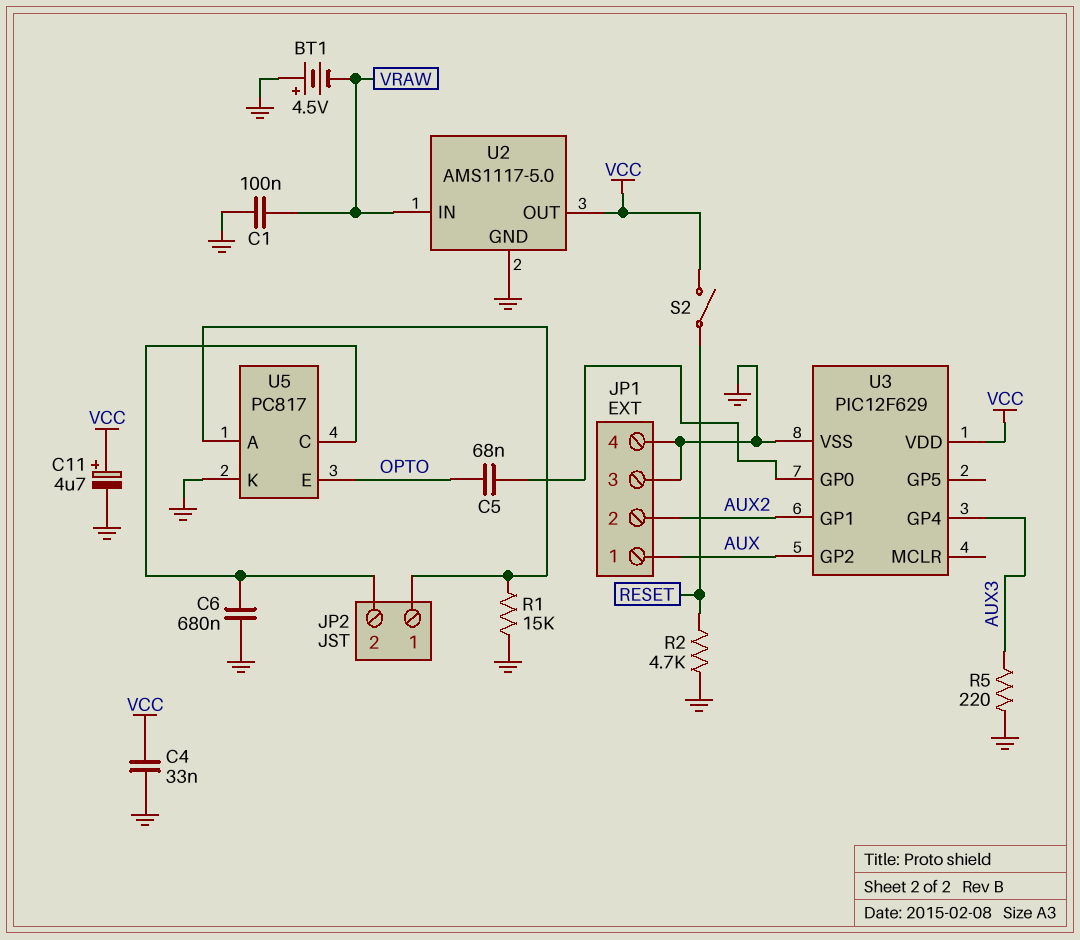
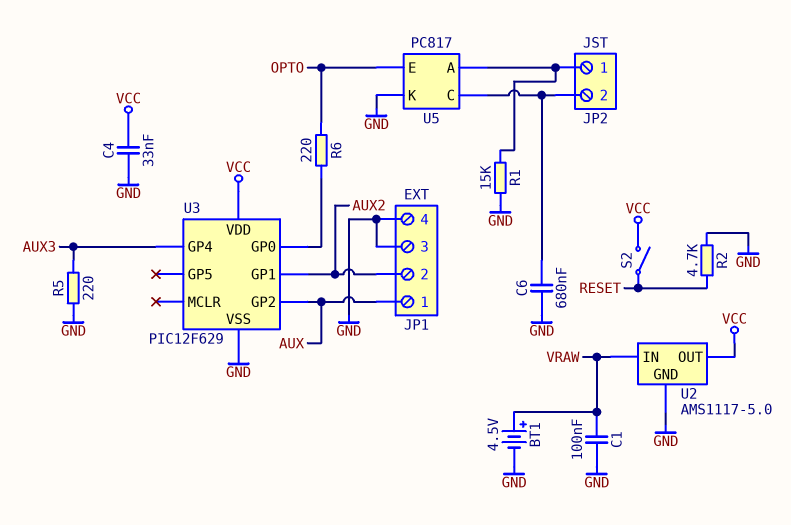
BT1: 4.5V (plus GND, minus VRAW) -> 4.5V (plus VRAW, minus GND)
C5: 68nF (OPTO, U3/GP0) -> none
C11: 4.7uF (plus VCC, minus GND) -> none
R6: none -> 220 (OPTO, U3/GP0)

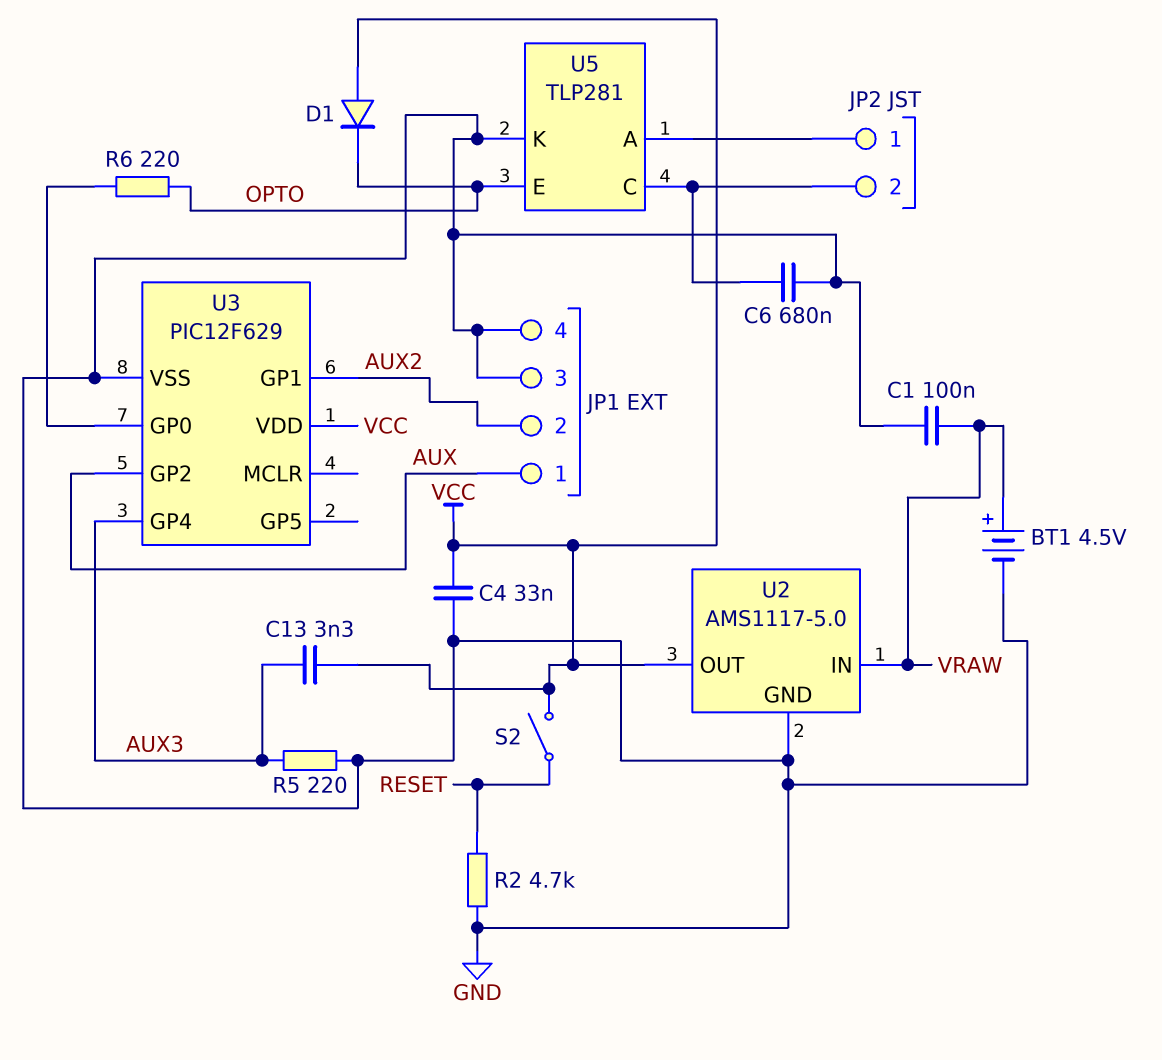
C13: none -> 3.3nF (AUX3, VCC)
D1: none -> diode (A VCC, K OPTO)
R1: 15k (GND, JP2/1) -> none
U5: PC817 -> TLP281

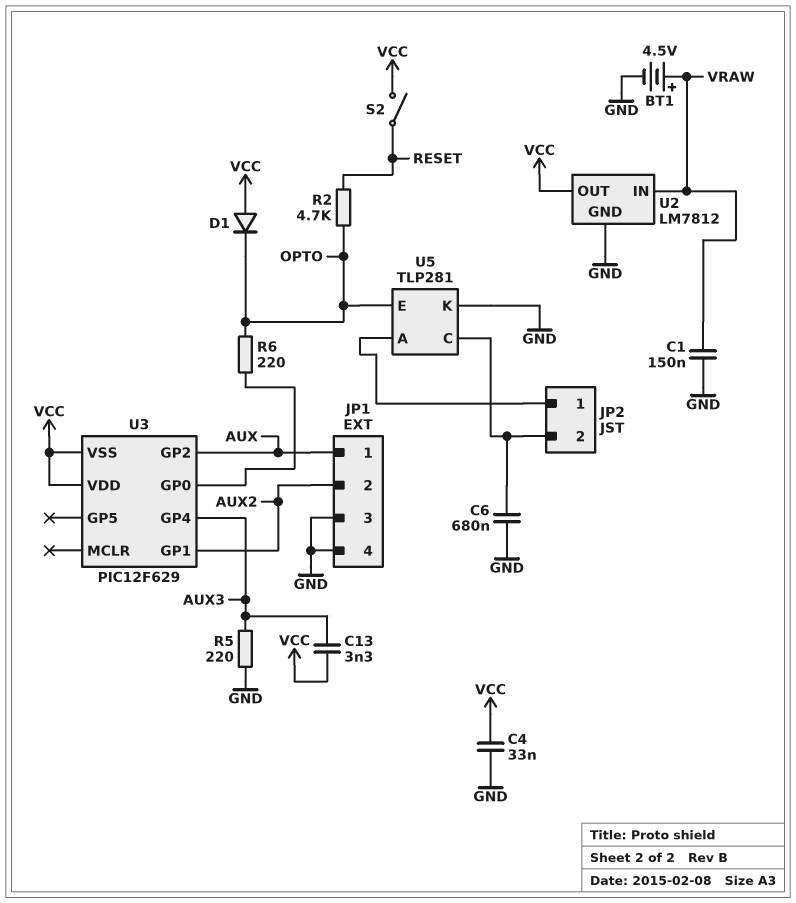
C1: 100nF (GND, VRAW) -> 150nF (GND, VRAW)
R2: 4.7k (GND, RESET) -> 4.7k (OPTO, RESET)
U2: AMS1117-5.0 -> LM7812
U3 pin VSS: GND -> VCC

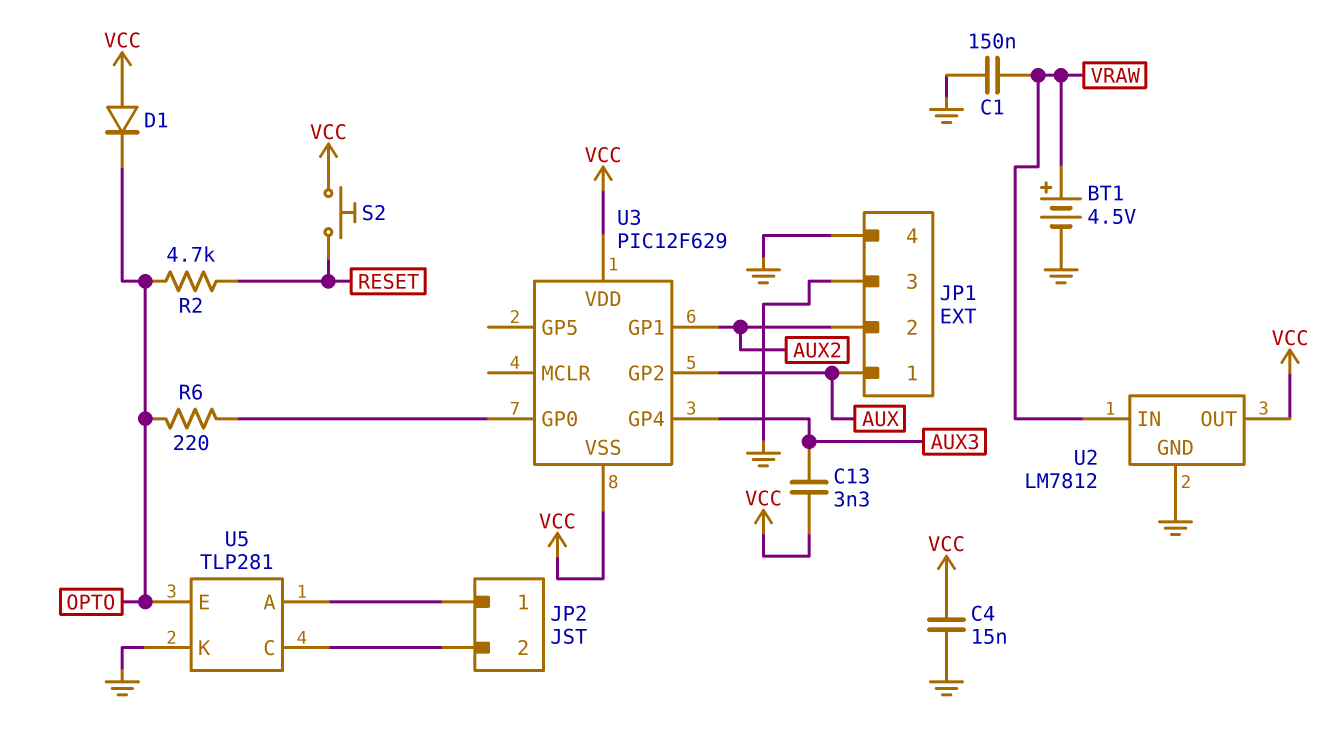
C4: 33nF (GND, VCC) -> 15nF (GND, VCC)
C6: 680nF (GND, JP2/2) -> none
R5: 220 (AUX3, GND) -> none
S2: switch (RESET, VCC) -> button (RESET, VCC)

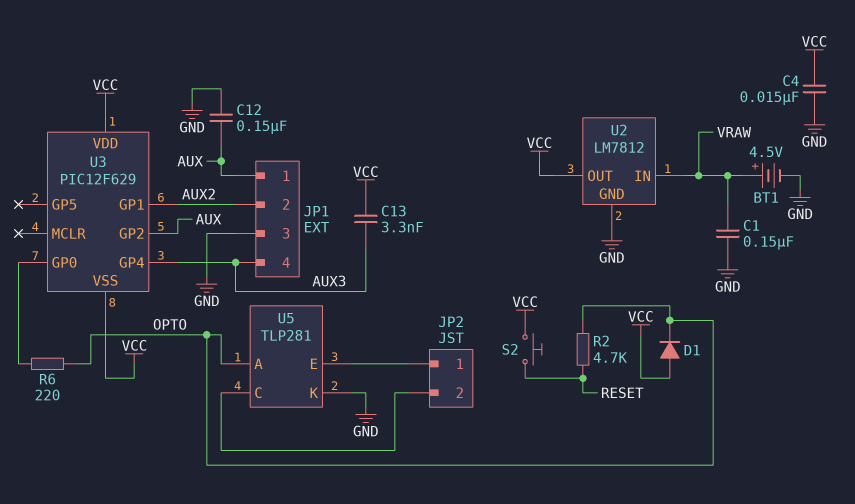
C12: none -> 150nF (AUX, GND)
JP1 pin 4: GND -> AUX3
U5 pin A: JP2/1 -> OPTO
U5 pin E: OPTO -> JP2/1

